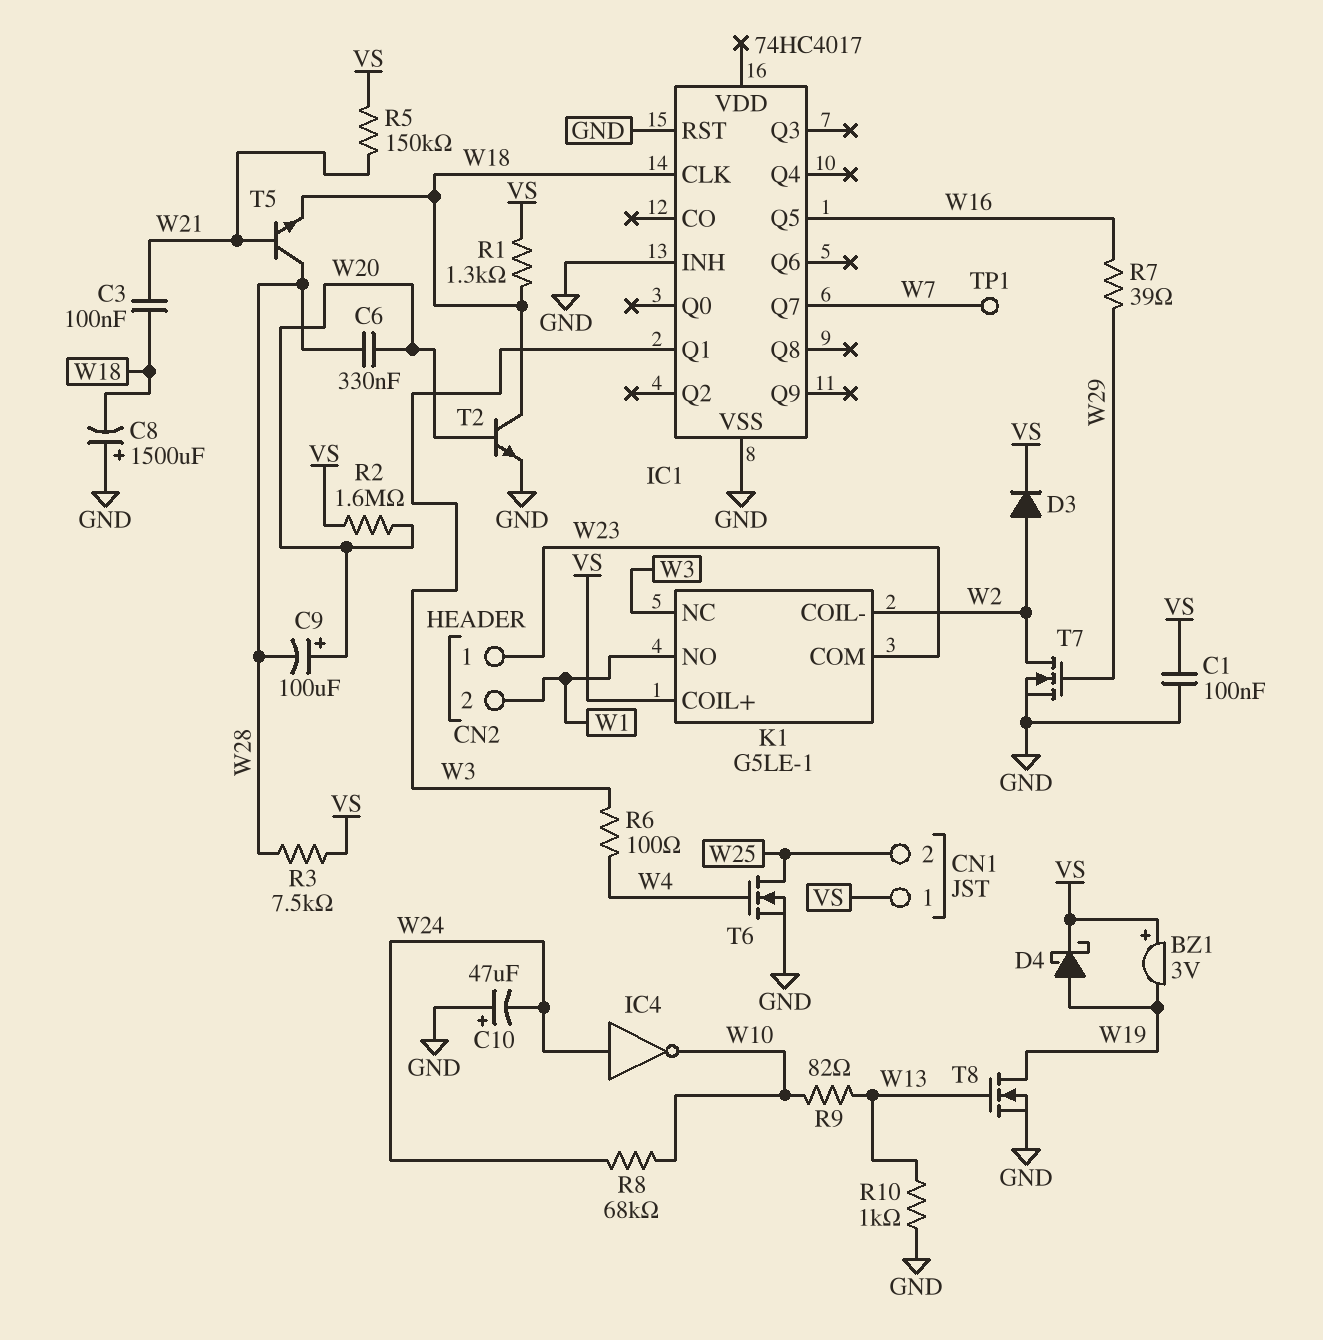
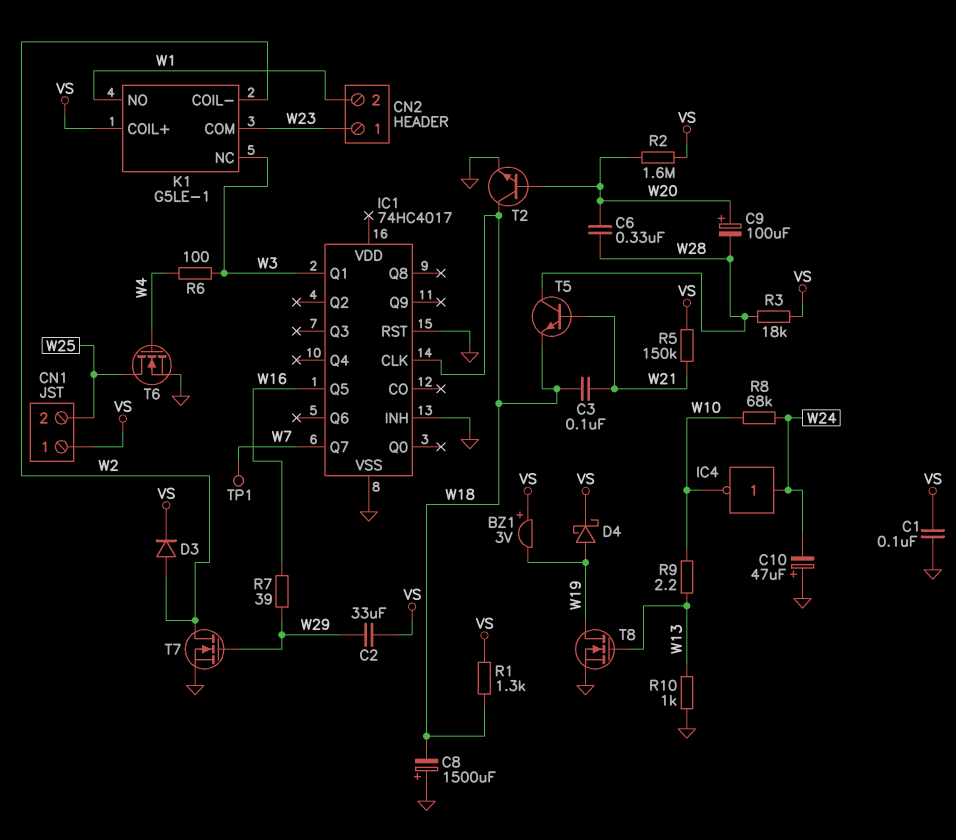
C2: none -> 33uF (VS, W29)
R3: 7.5k (VS, W28) -> 18k (VS, W28)
R9: 82 (W10, W13) -> 2.2 (W10, W13)

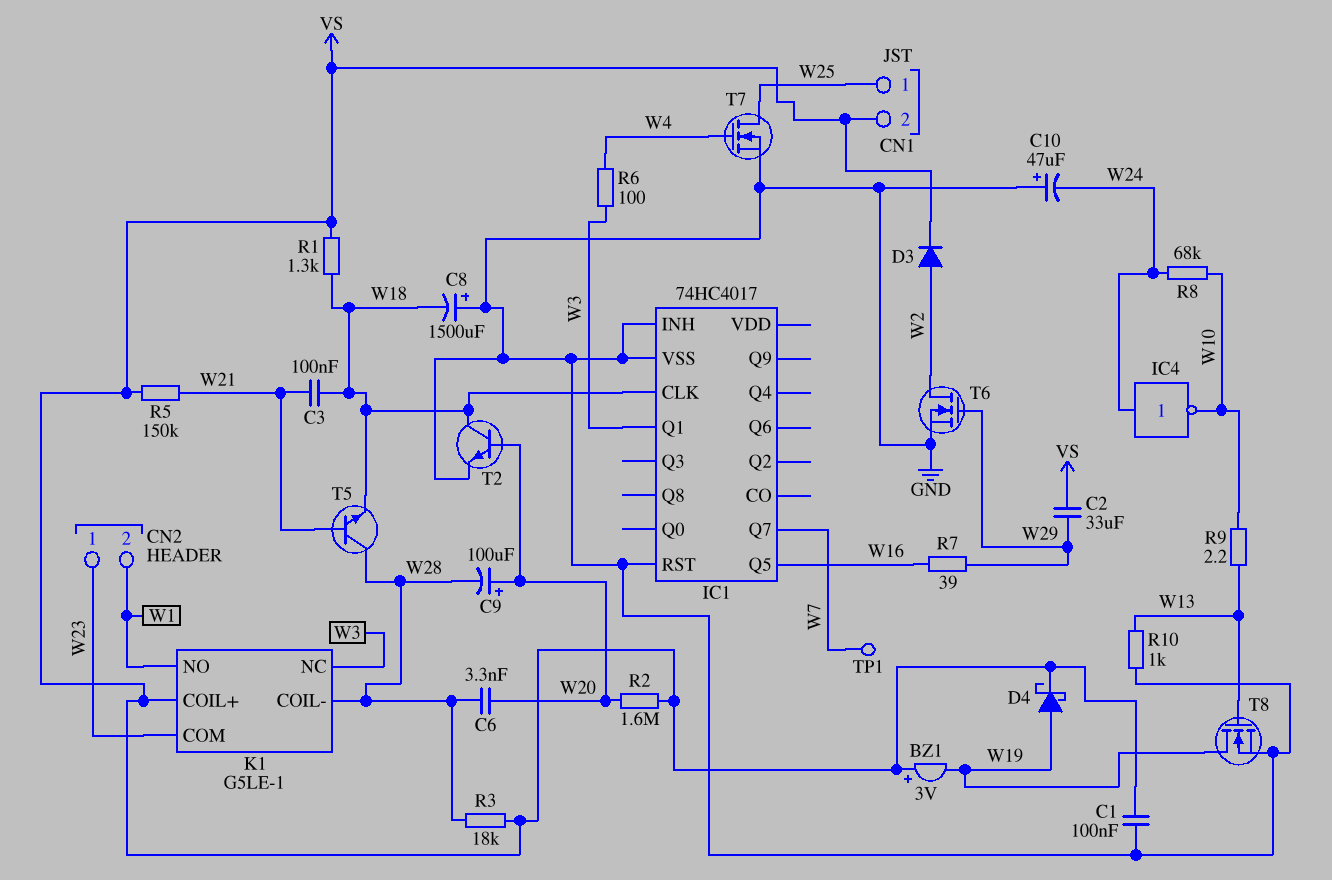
C6: 330nF (W20, W28) -> 3.3nF (W20, W28)
CN1 pin 1: VS -> W25
CN1 pin 2: W25 -> VS
K1 pin COIL-: W2 -> W28
T6: NMOS (G W4, D W25, S GND) -> NMOS (G W29, D W2, S GND)
T7: NMOS (G W29, D W2, S GND) -> NMOS (G W4, D W25, S GND)

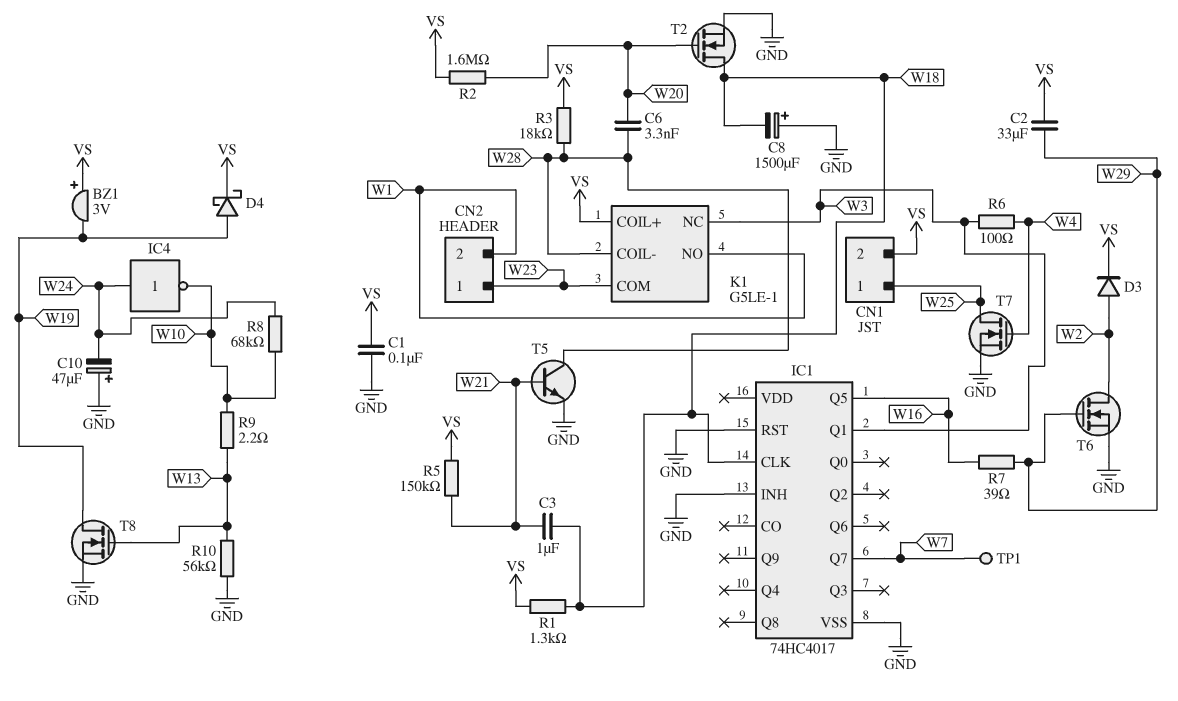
C3: 100nF (W18, W21) -> 1uF (W18, W21)
C9: 100uF (plus W20, minus W28) -> none
R10: 1k (GND, W13) -> 56k (GND, W13)
T2: NPN (B W20, C W18, E GND) -> NMOS (G W20, D W18, S GND)
T5: NPN (B W21, C W28, E W18) -> NPN (B W21, C W28, E GND)

